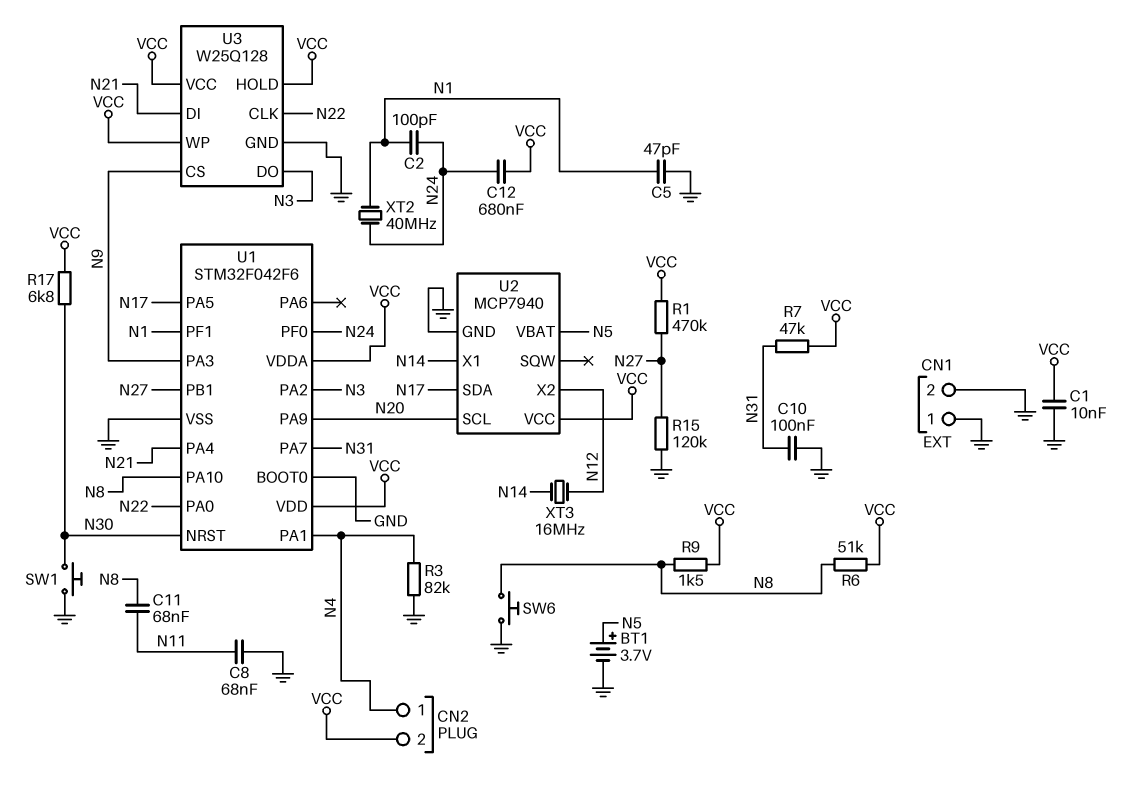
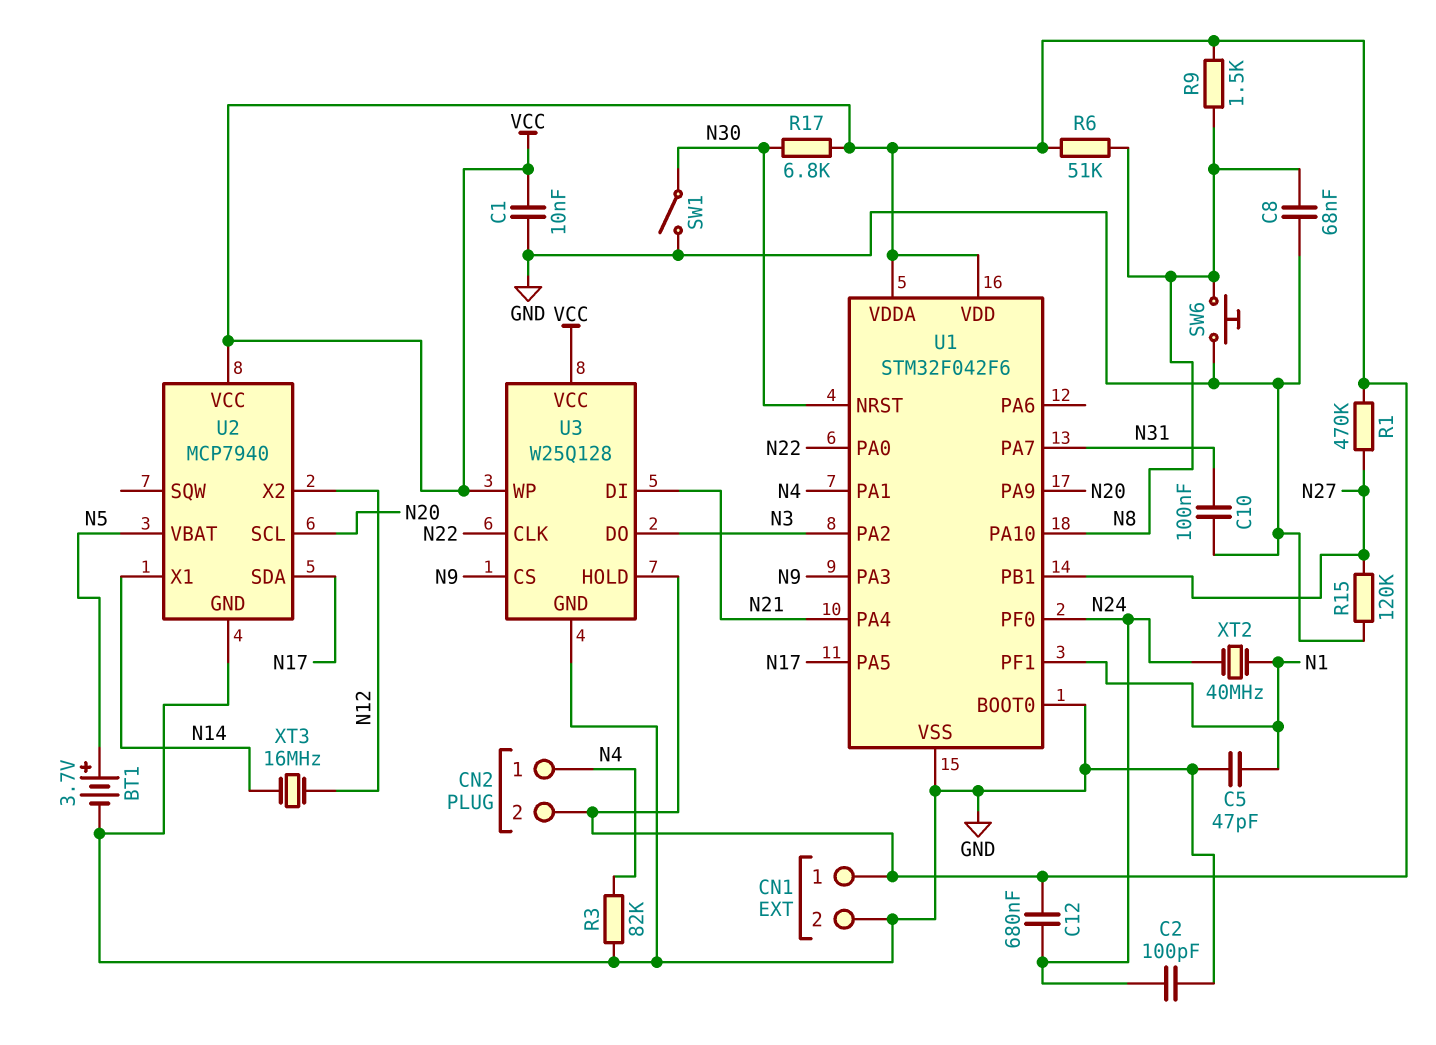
C2: 100pF (N1, N24) -> 100pF (GND, N24)
C8: 68nF (GND, N11) -> 68nF (GND, N8)
C11: 68nF (N8, N11) -> none
CN1 pin 1: GND -> VCC
R7: 47k (N31, VCC) -> none
SW1: button (GND, N30) -> switch (GND, N30)

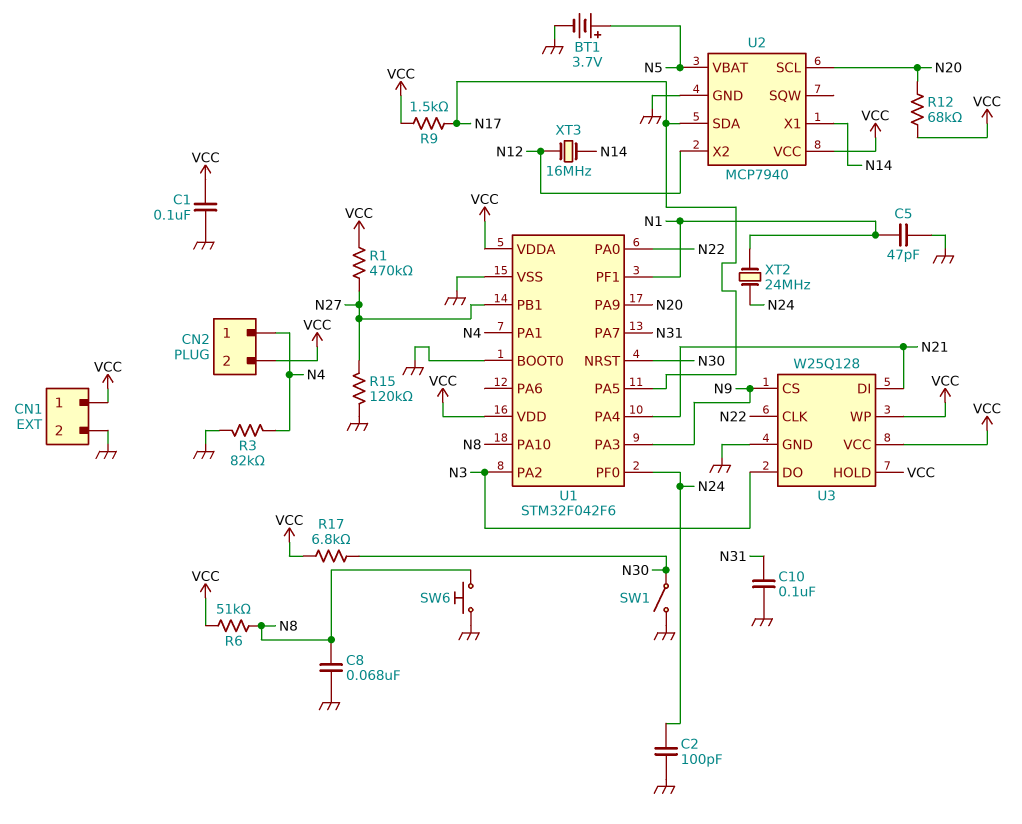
C1: 10nF (GND, VCC) -> 100nF (GND, VCC)
C12: 680nF (N24, VCC) -> none
R9: 1.5k (N8, VCC) -> 1.5k (N17, VCC)
R12: none -> 68k (N20, VCC)
XT2: 40MHz (N1, N24) -> 24MHz (N1, N24)

